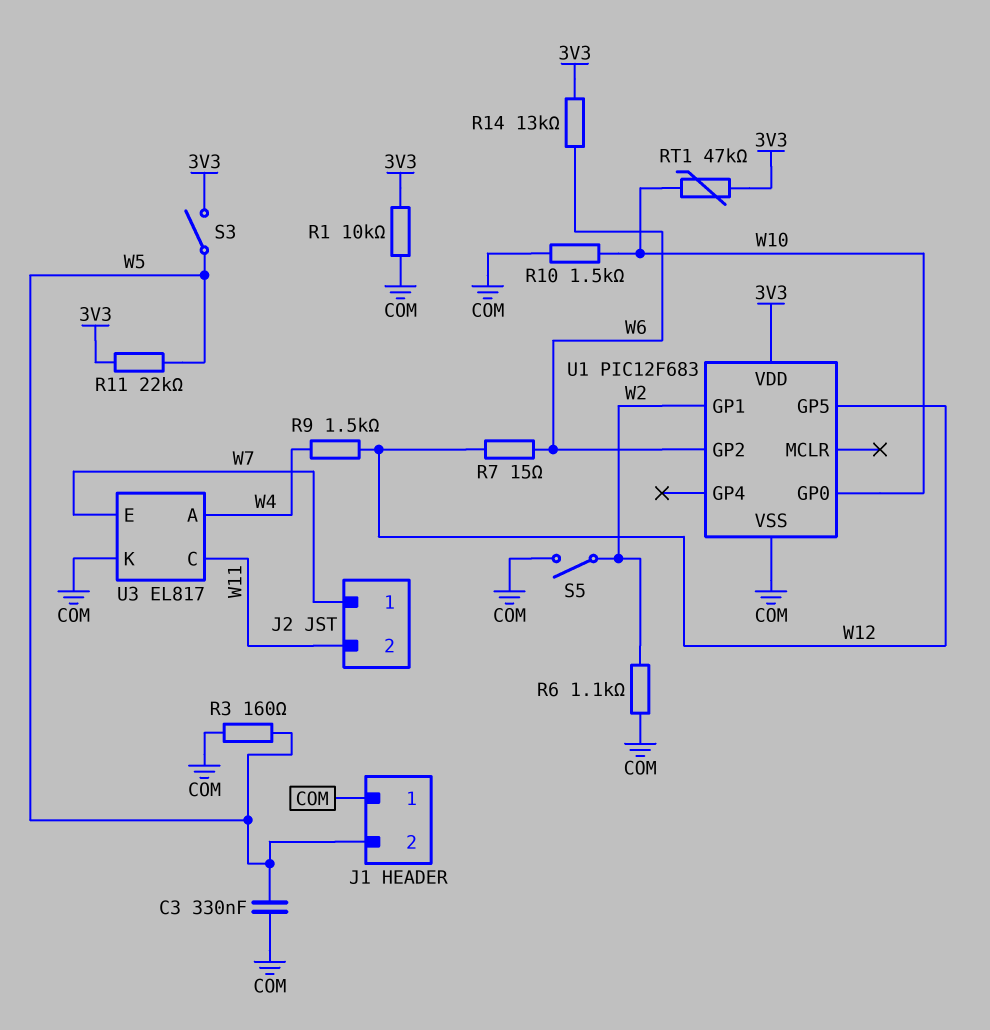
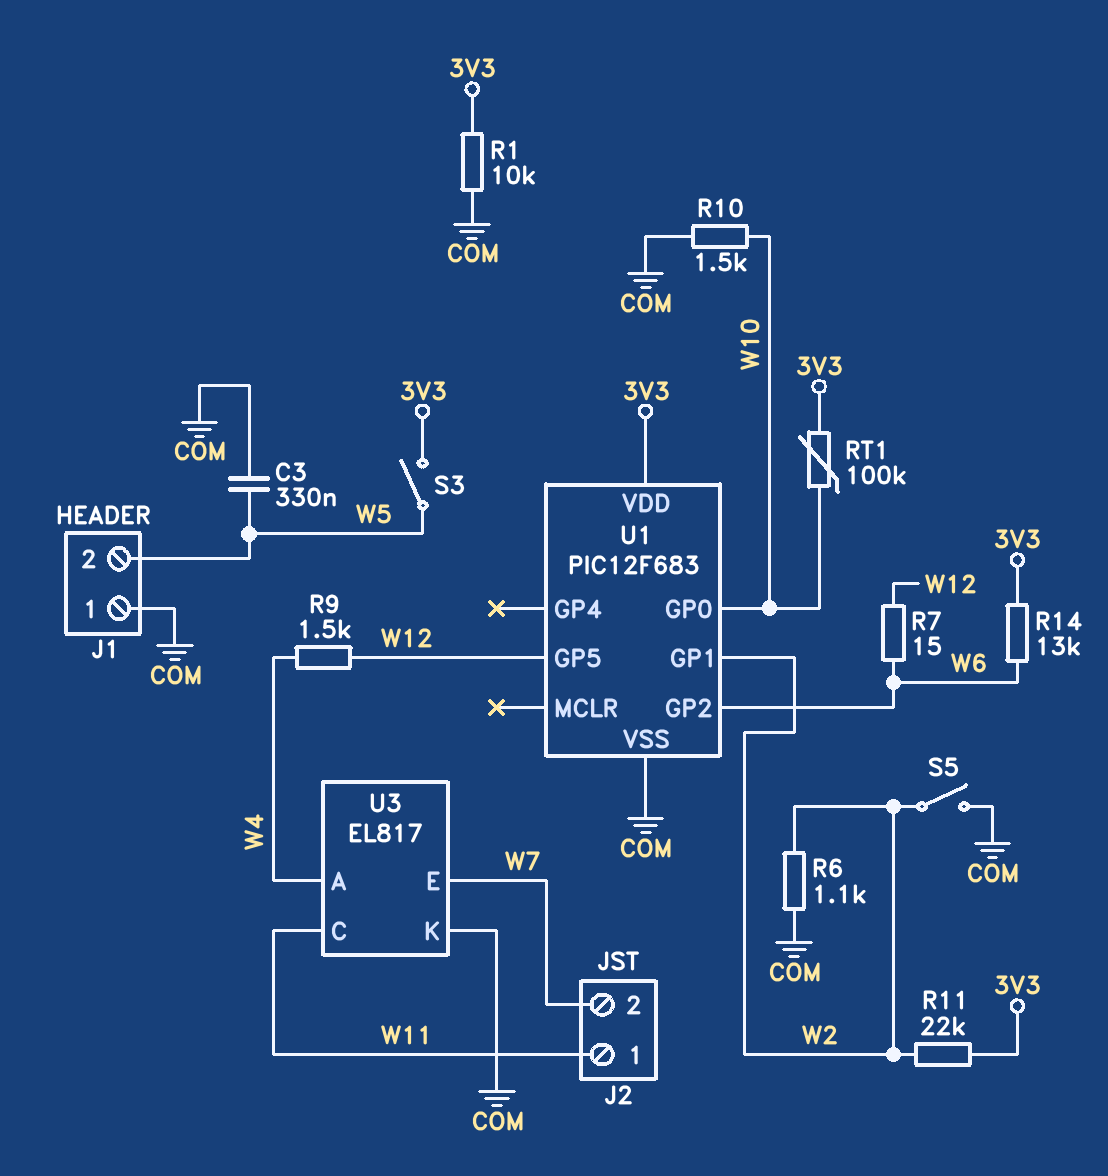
J2 pin 1: W7 -> W11
J2 pin 2: W11 -> W7
R3: 160 (COM, W5) -> none
R11: 22k (3V3, W5) -> 22k (3V3, W2)
RT1: 47k (3V3, W10) -> 100k (3V3, W10)

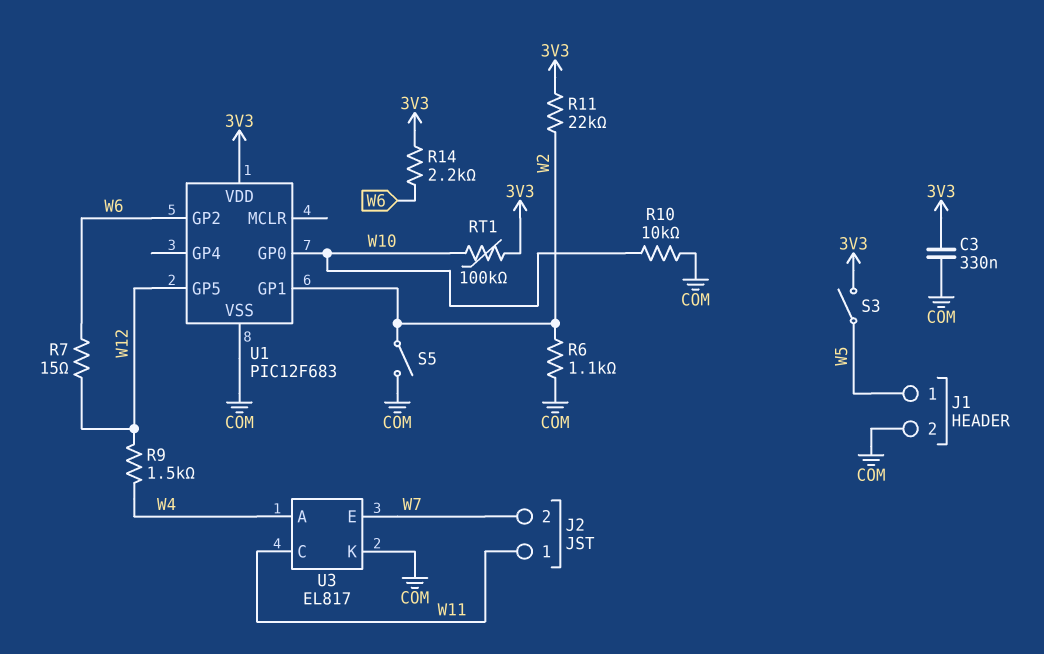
C3: 330nF (COM, W5) -> 330nF (3V3, COM)
J1 pin 1: COM -> W5
J1 pin 2: W5 -> COM
R1: 10k (3V3, COM) -> none
R10: 1.5k (COM, W10) -> 10k (COM, W10)
R14: 13k (3V3, W6) -> 2.2k (3V3, W6)

